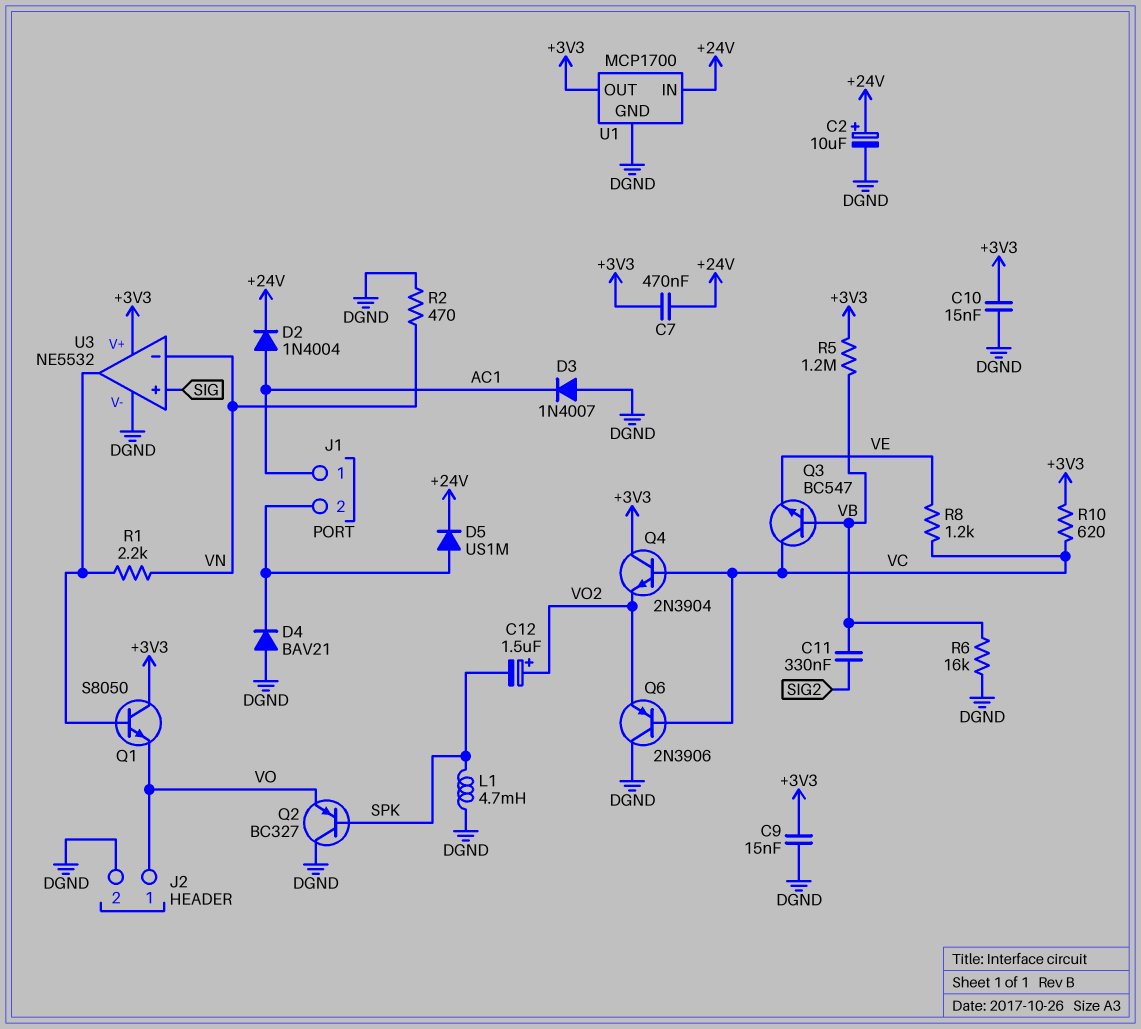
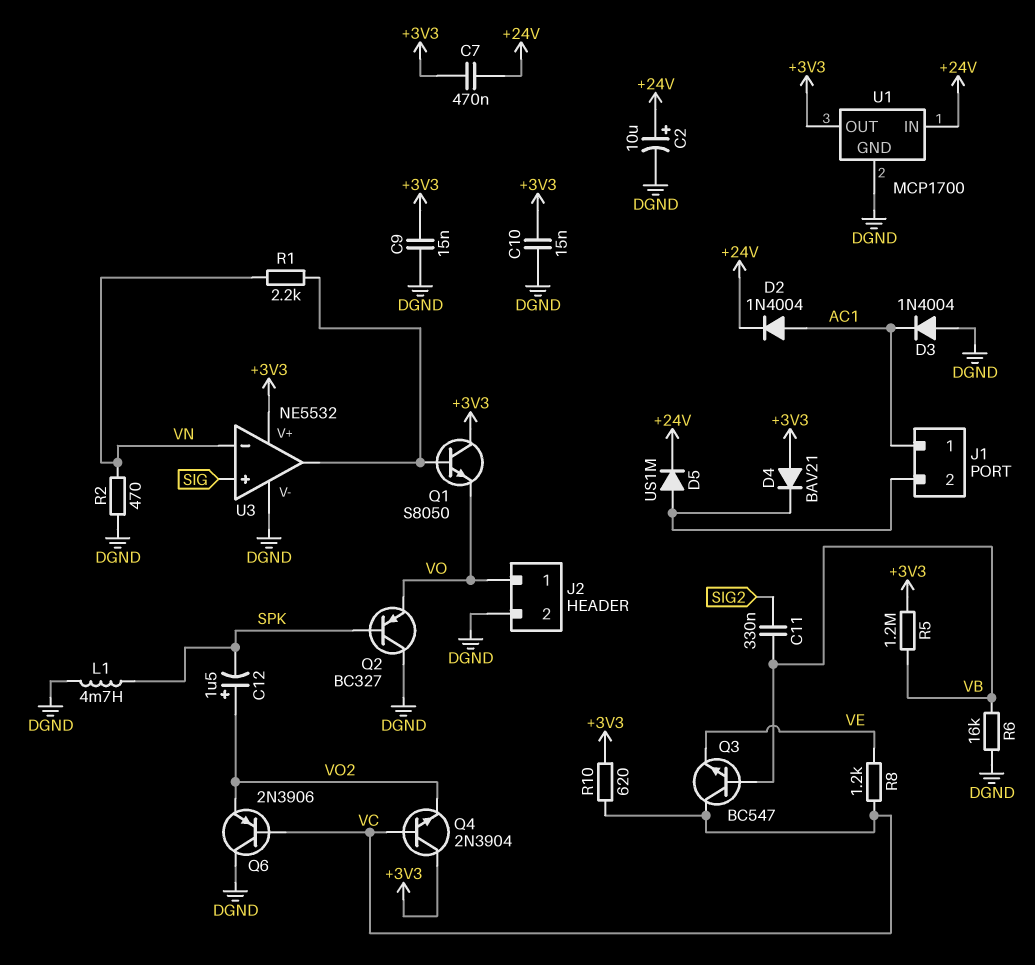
D3: diode 1N4007 (A DGND, K AC1) -> diode 1N4004 (A DGND, K AC1)
D4: diode BAV21 (A DGND, K J1/2) -> diode BAV21 (A +3V3, K J1/2)

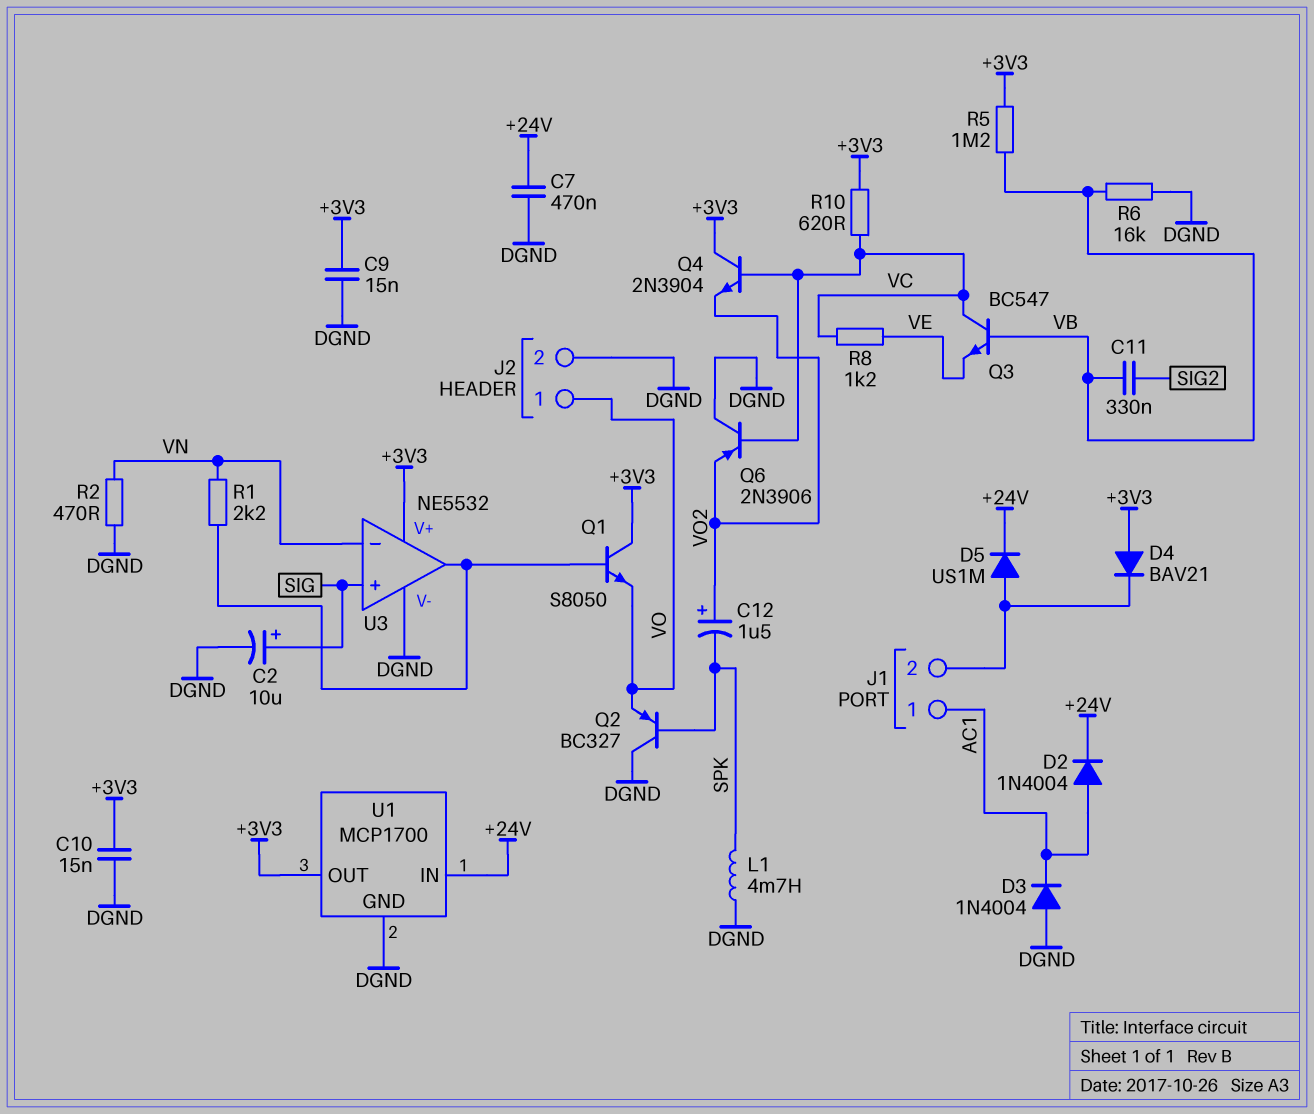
C2: 10uF (plus +24V, minus DGND) -> 10uF (plus SIG, minus DGND)
C7: 470nF (+3V3, +24V) -> 470nF (+24V, DGND)

